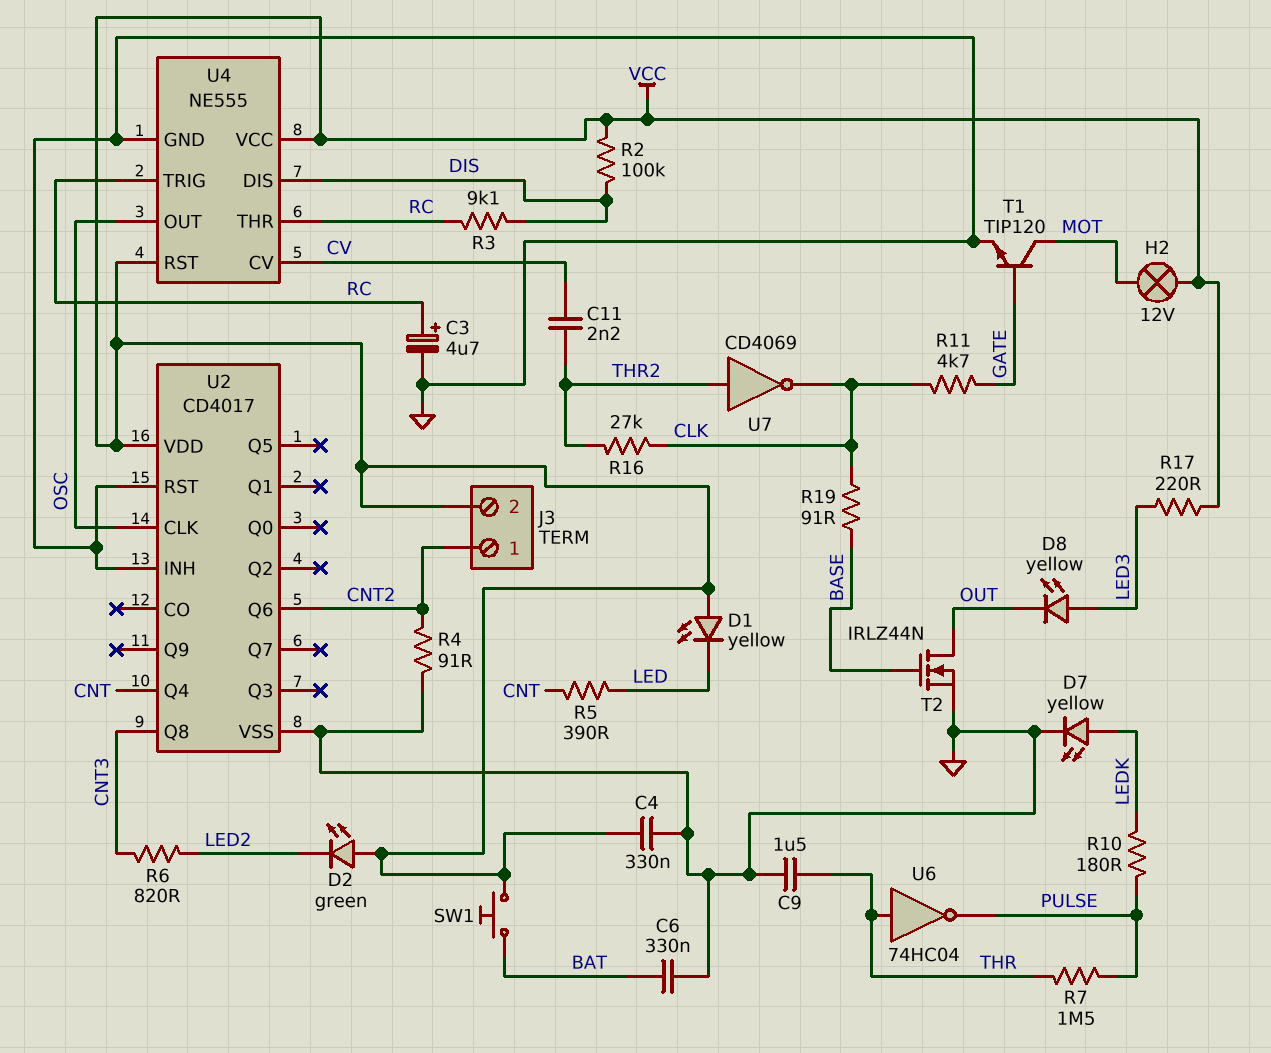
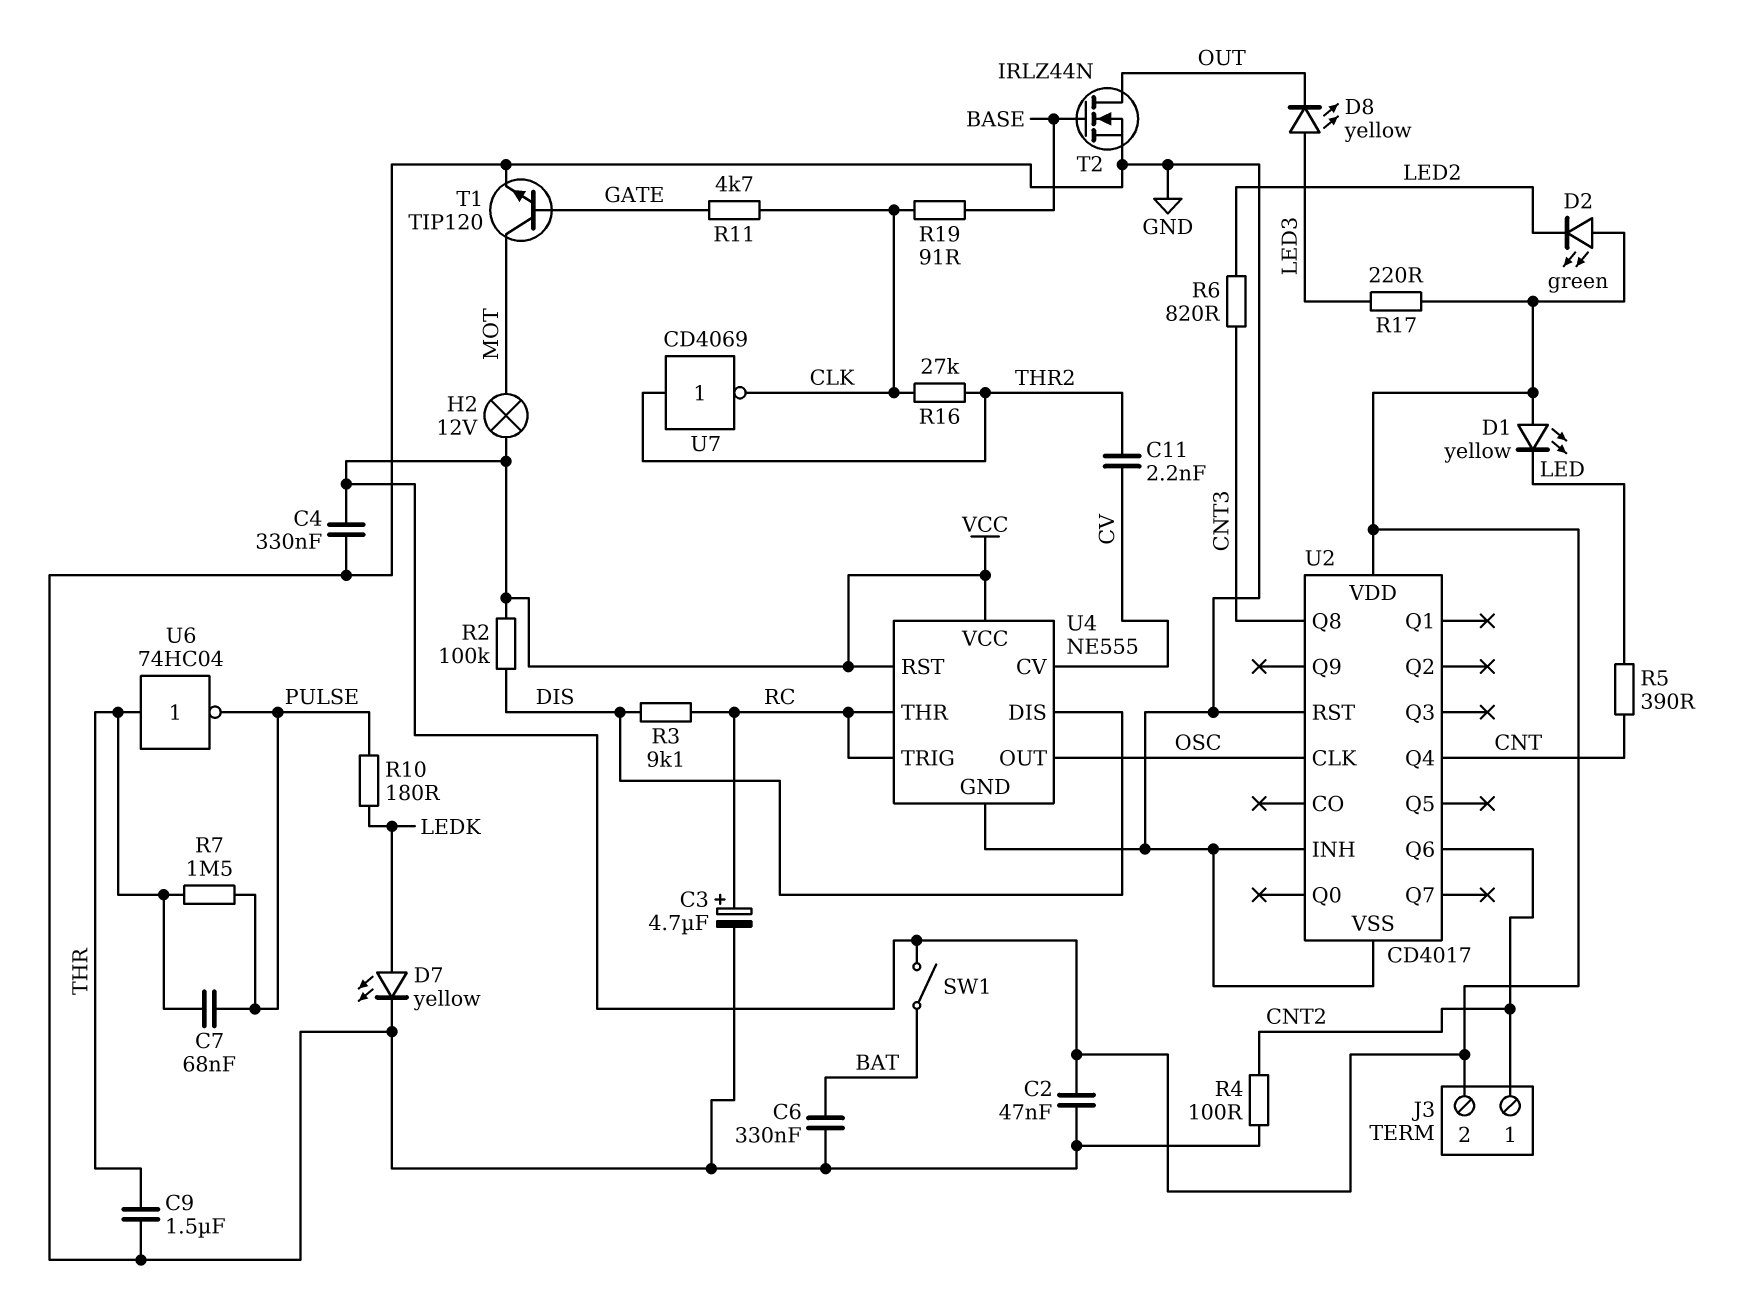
C2: none -> 47nF (GND, VCC)
C7: none -> 68nF (PULSE, THR)
R4: 91 (CNT2, GND) -> 100 (CNT2, GND)
SW1: button (BAT, VCC) -> switch (BAT, VCC)

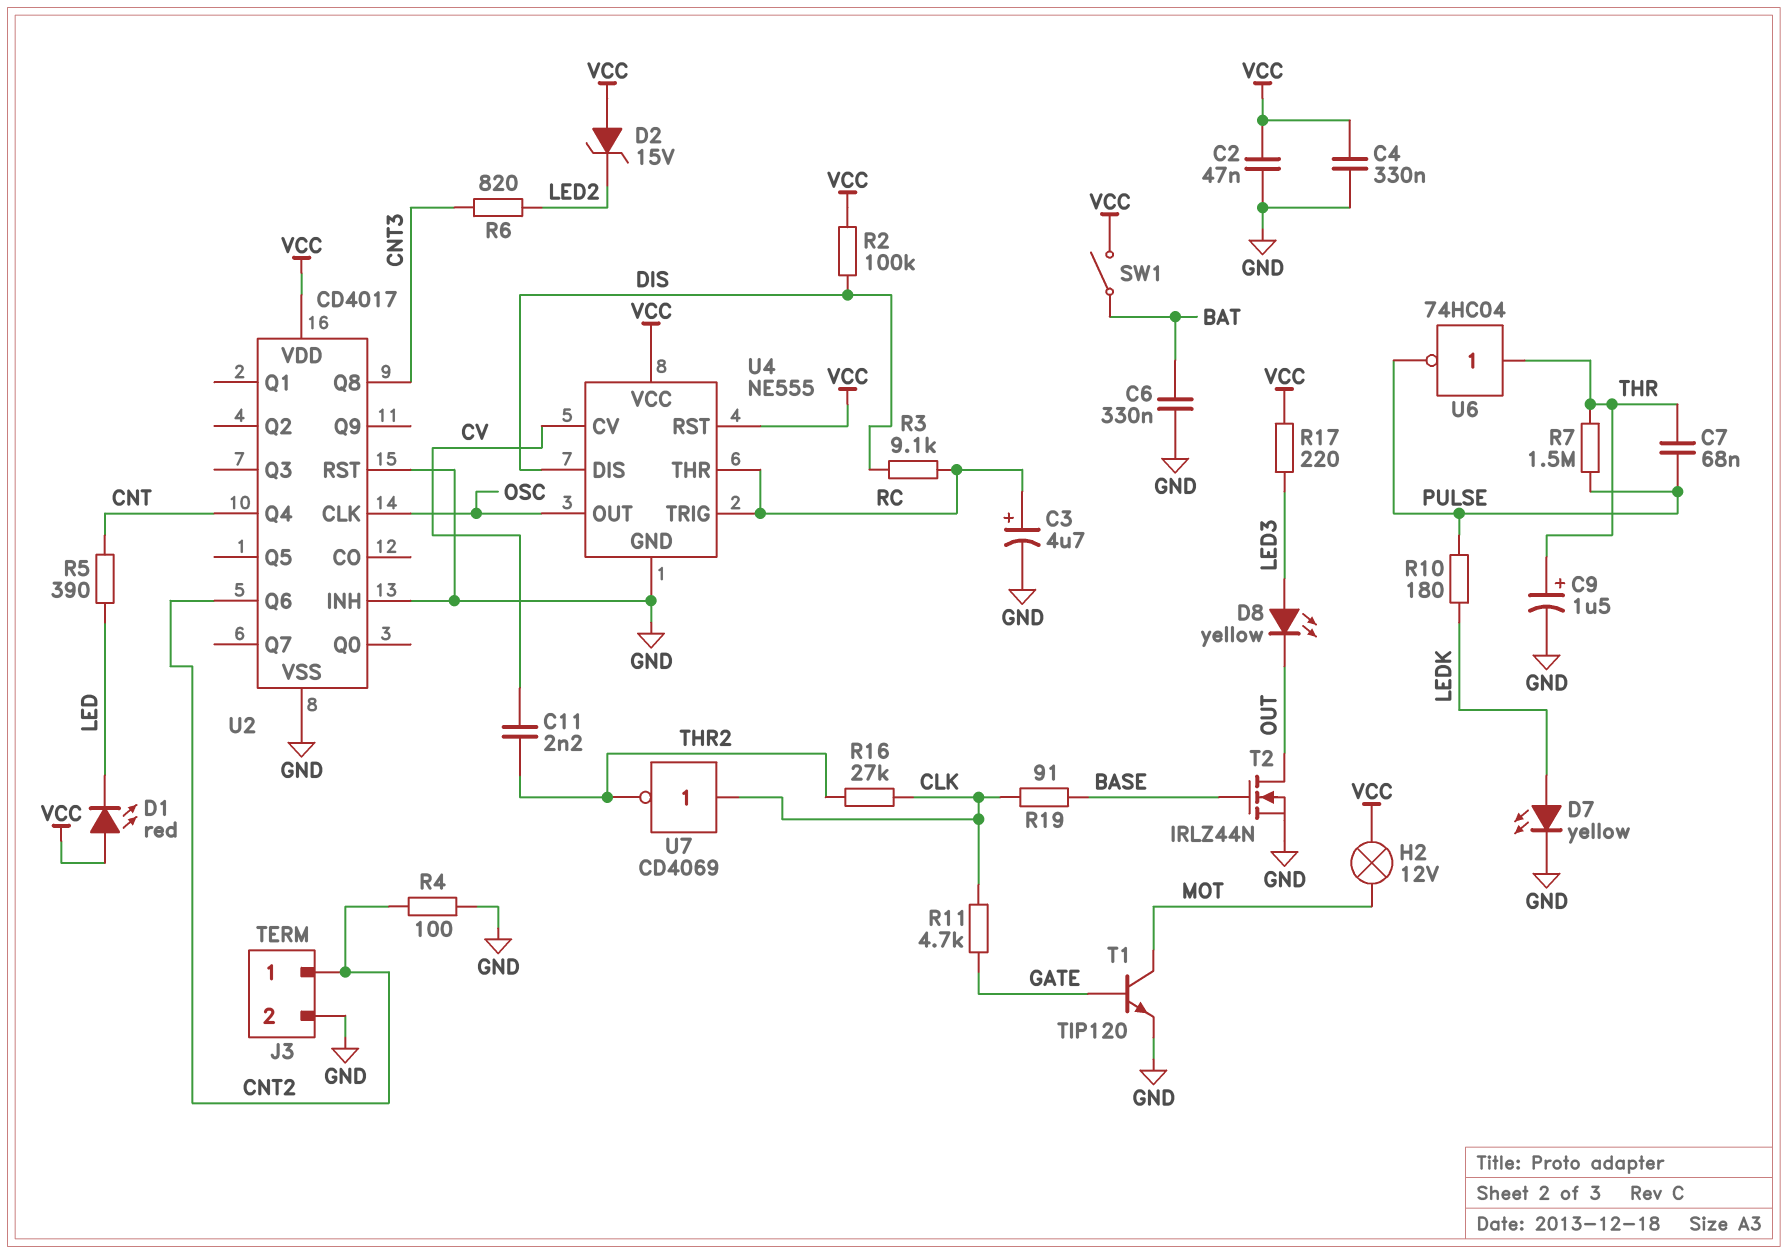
C9: 1.5uF (GND, THR) -> 1.5uF (plus THR, minus GND)
D1: LED yellow (A VCC, K LED) -> LED red (A VCC, K LED)
D2: LED green (A VCC, K LED2) -> zener 15V (A VCC, K LED2)
J3 pin 2: VCC -> GND
U7: NOT CD4069 (in THR2, out CLK) -> NOT CD4069 (in CLK, out THR2)

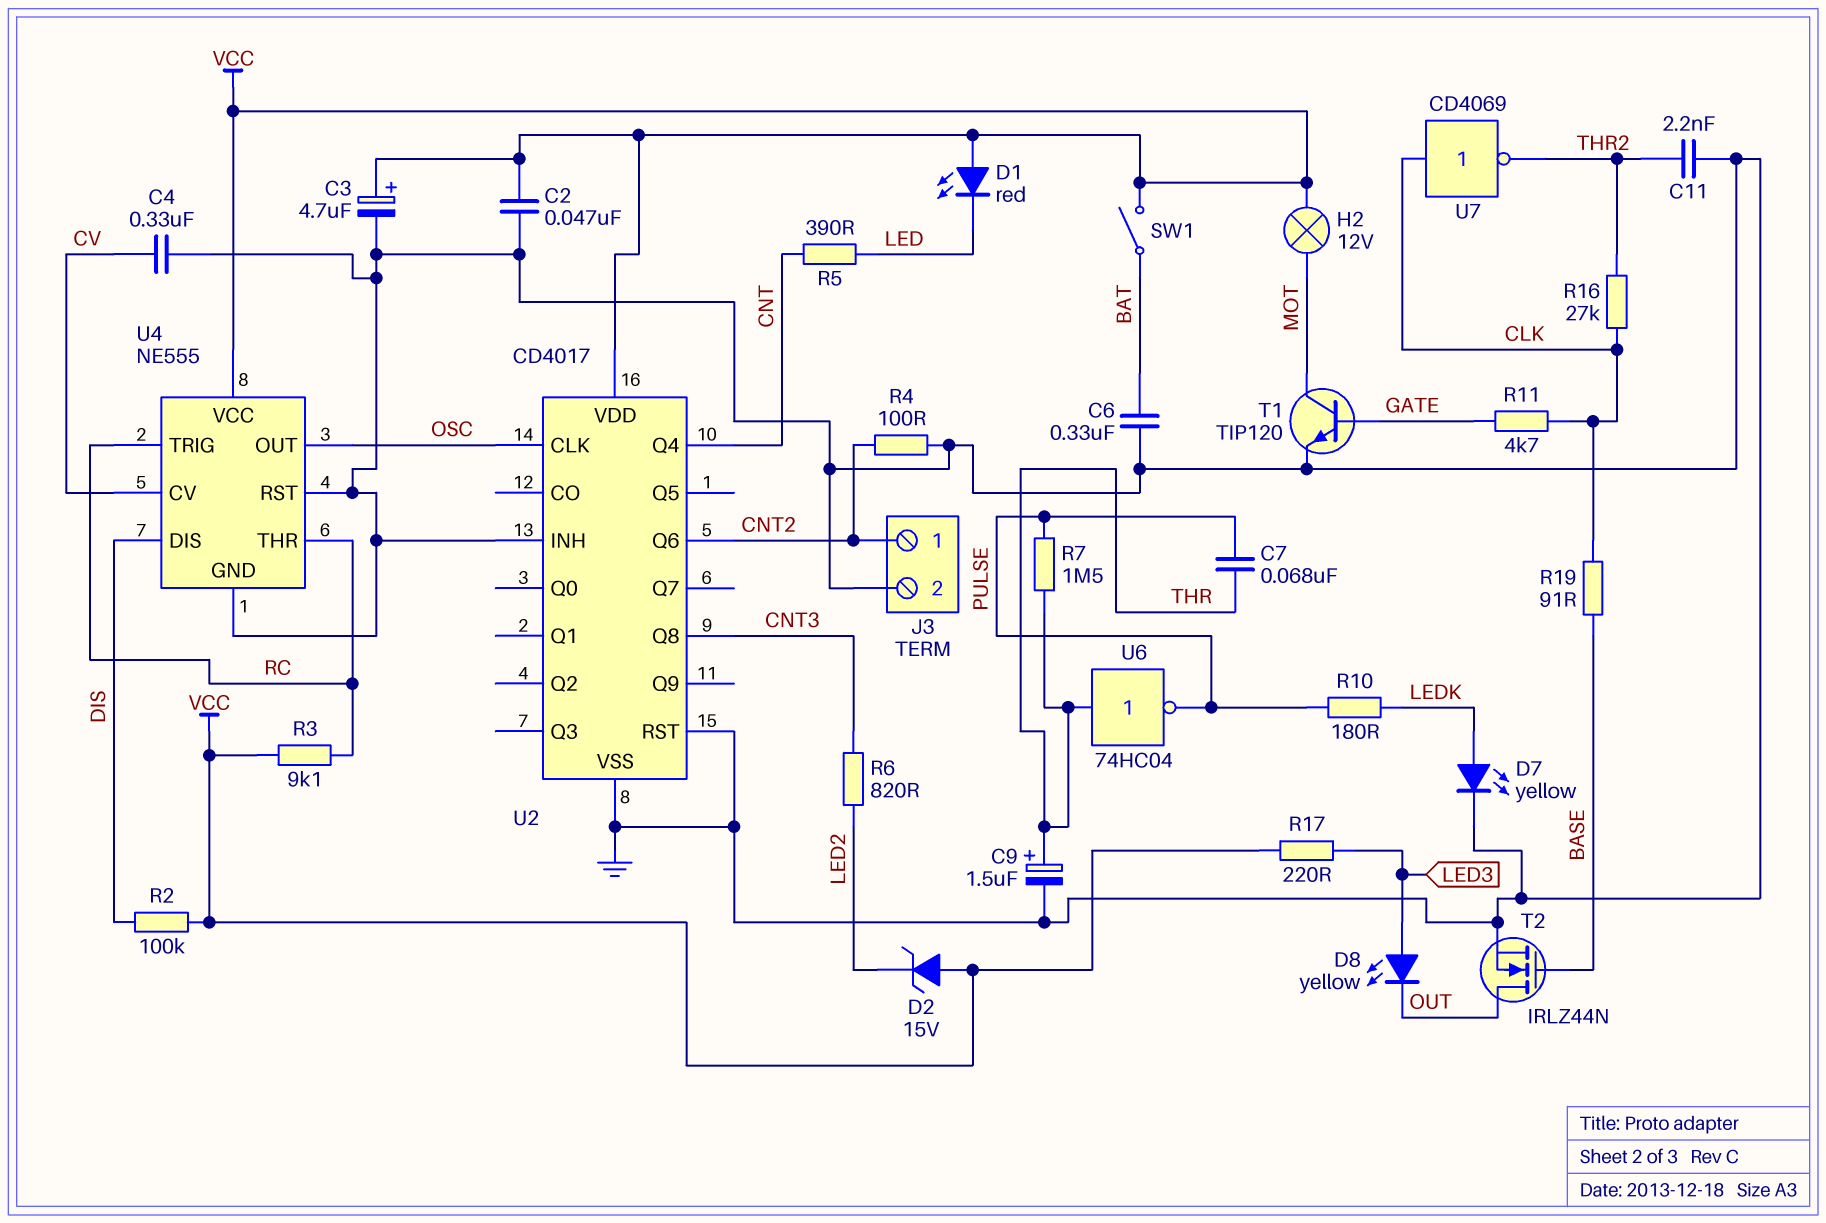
C3: 4.7uF (plus RC, minus GND) -> 4.7uF (plus VCC, minus GND)
C4: 330nF (GND, VCC) -> 330nF (CV, GND)
C11: 2.2nF (CV, THR2) -> 2.2nF (GND, THR2)
R3: 9.1k (DIS, RC) -> 9.1k (RC, VCC)
U4 pin RST: VCC -> GND

